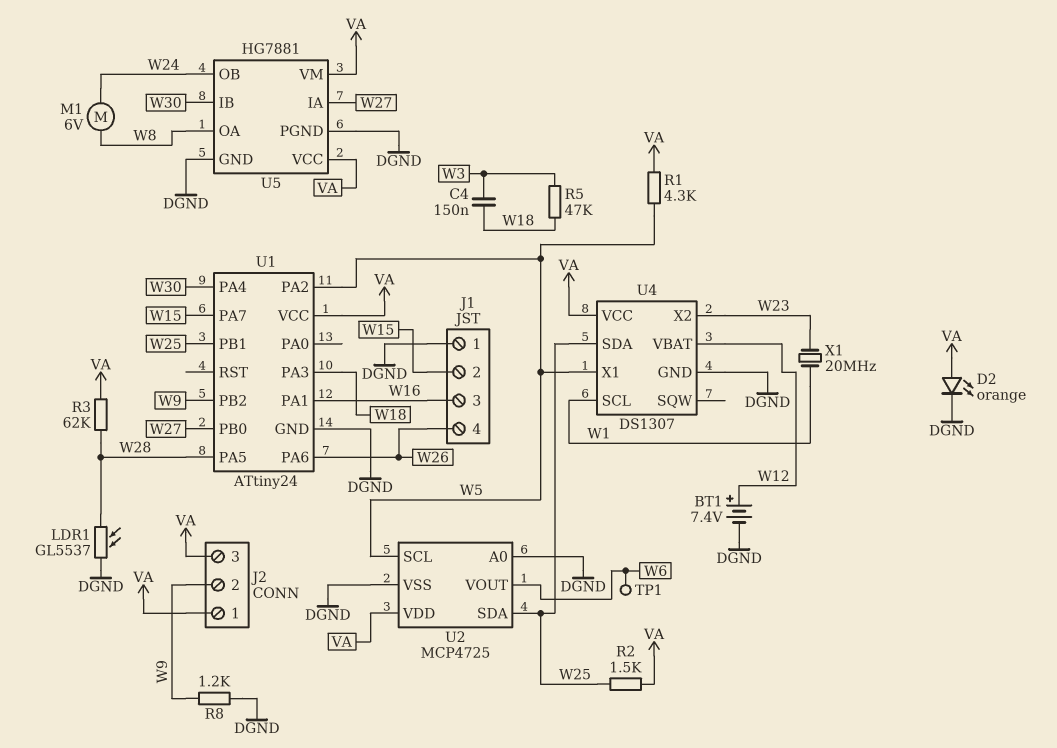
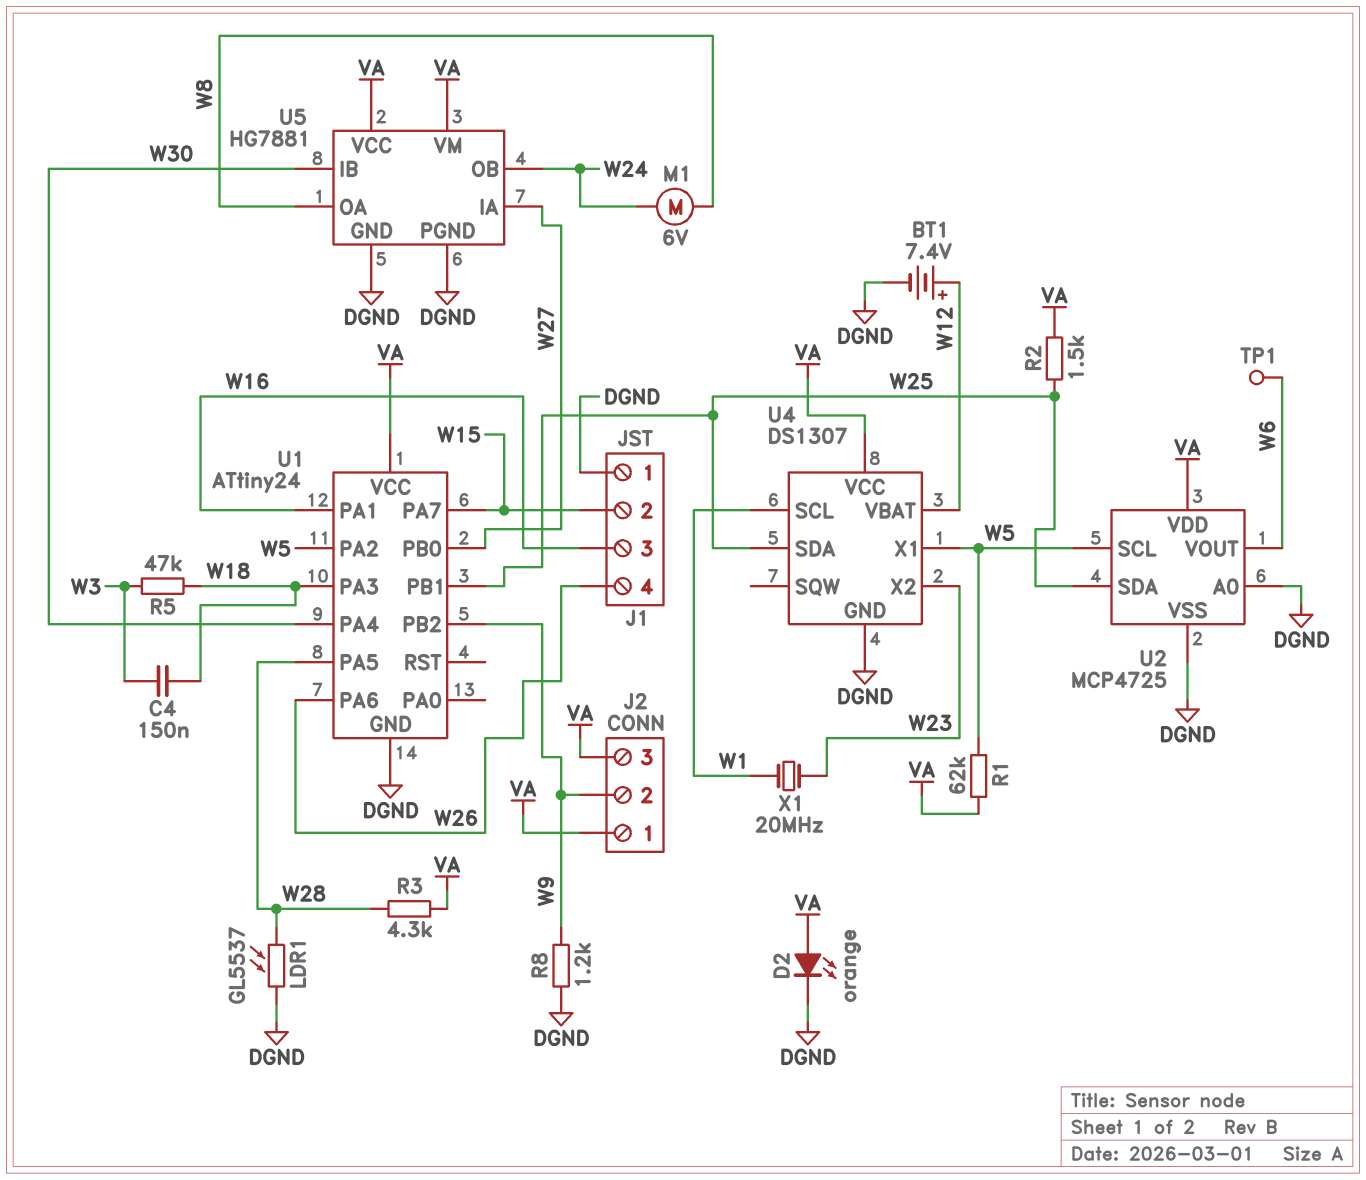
R1: 4.3k (VA, W5) -> 62k (VA, W5)
R3: 62k (VA, W28) -> 4.3k (VA, W28)

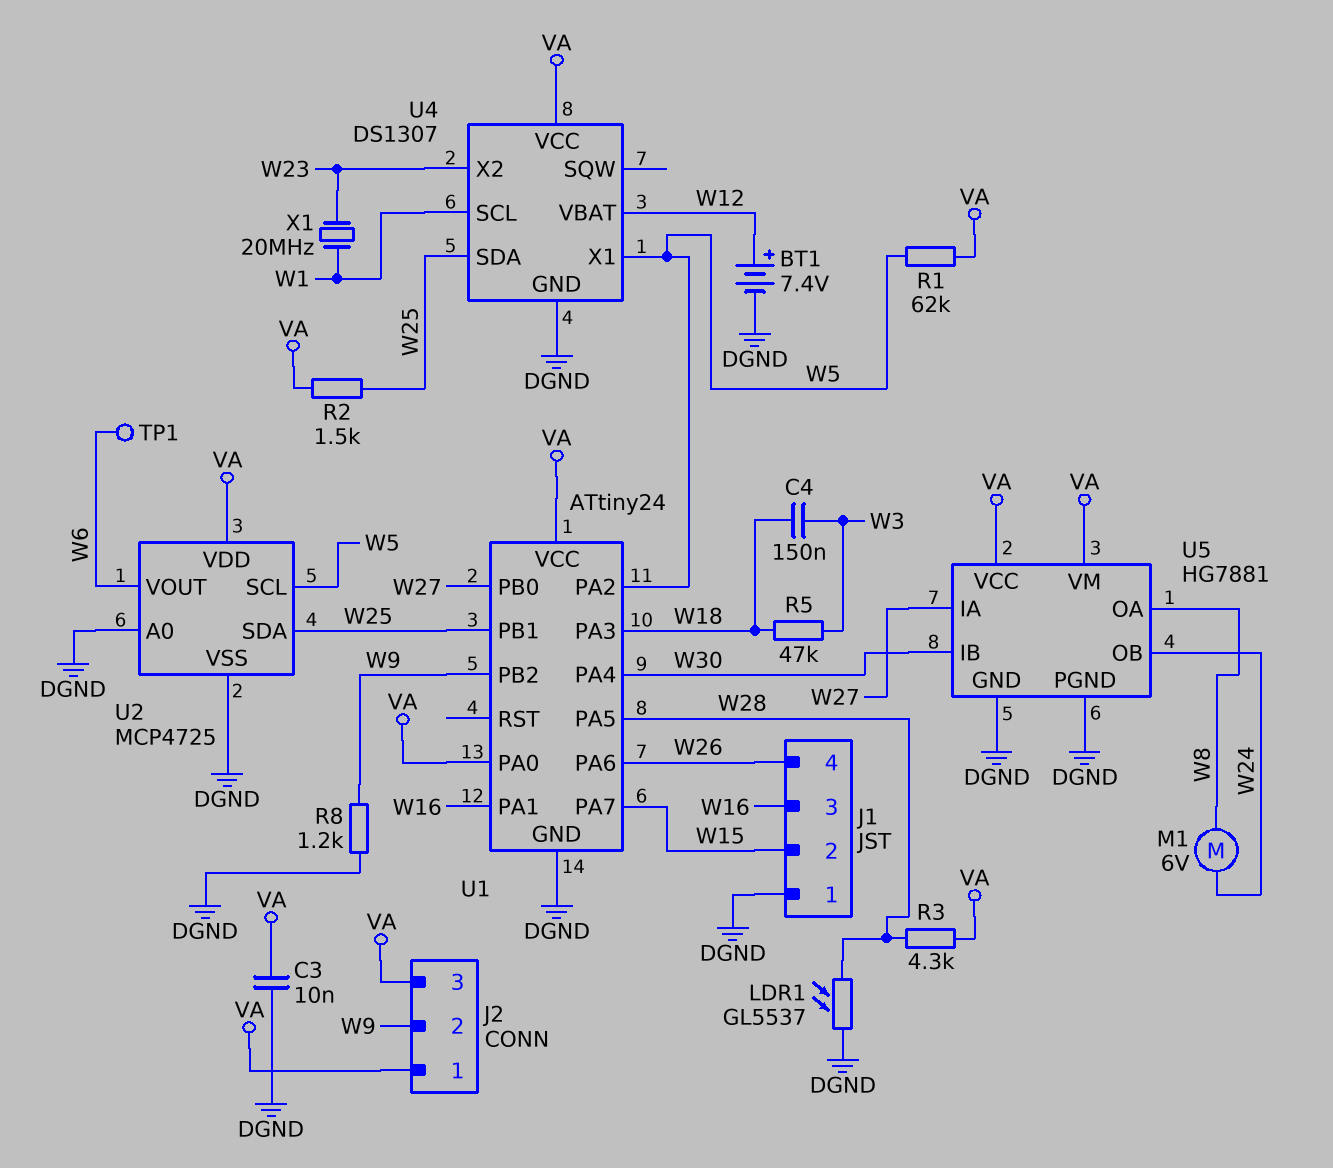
C3: none -> 10nF (DGND, VA)
D2: LED orange (A VA, K DGND) -> none
U1 pin PA0: none -> VA

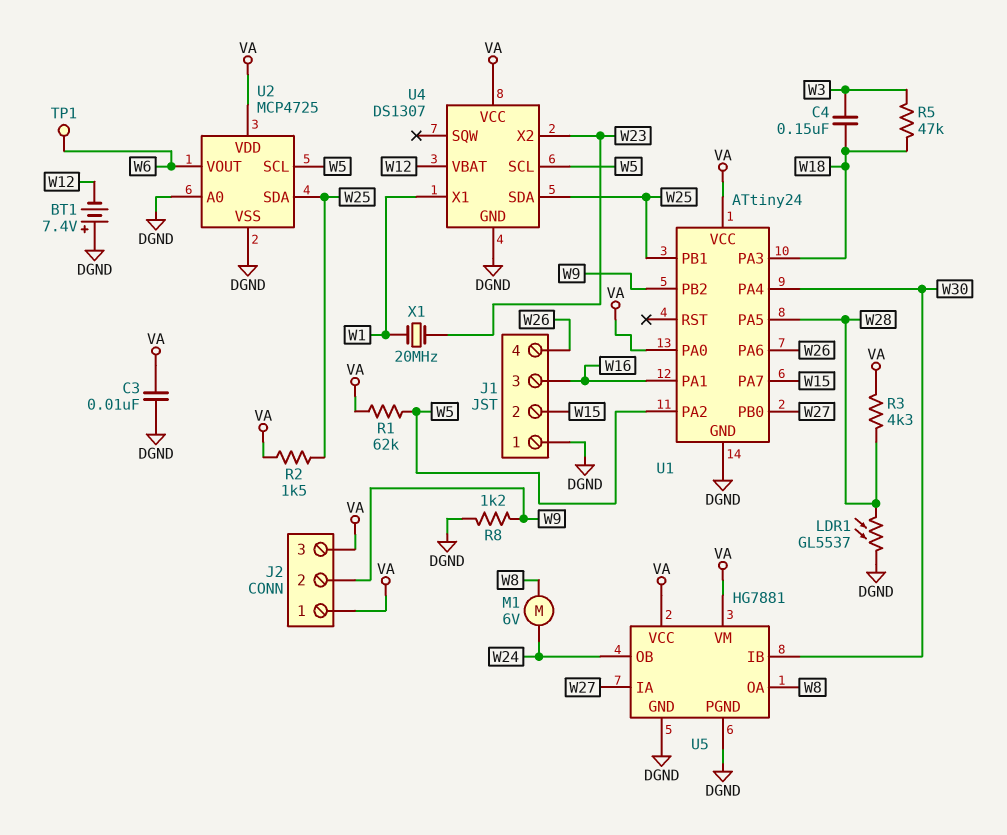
BT1: 7.4V (plus W12, minus DGND) -> 7.4V (plus DGND, minus W12)
U4 pin SCL: W1 -> W5
U4 pin X1: W5 -> W1

